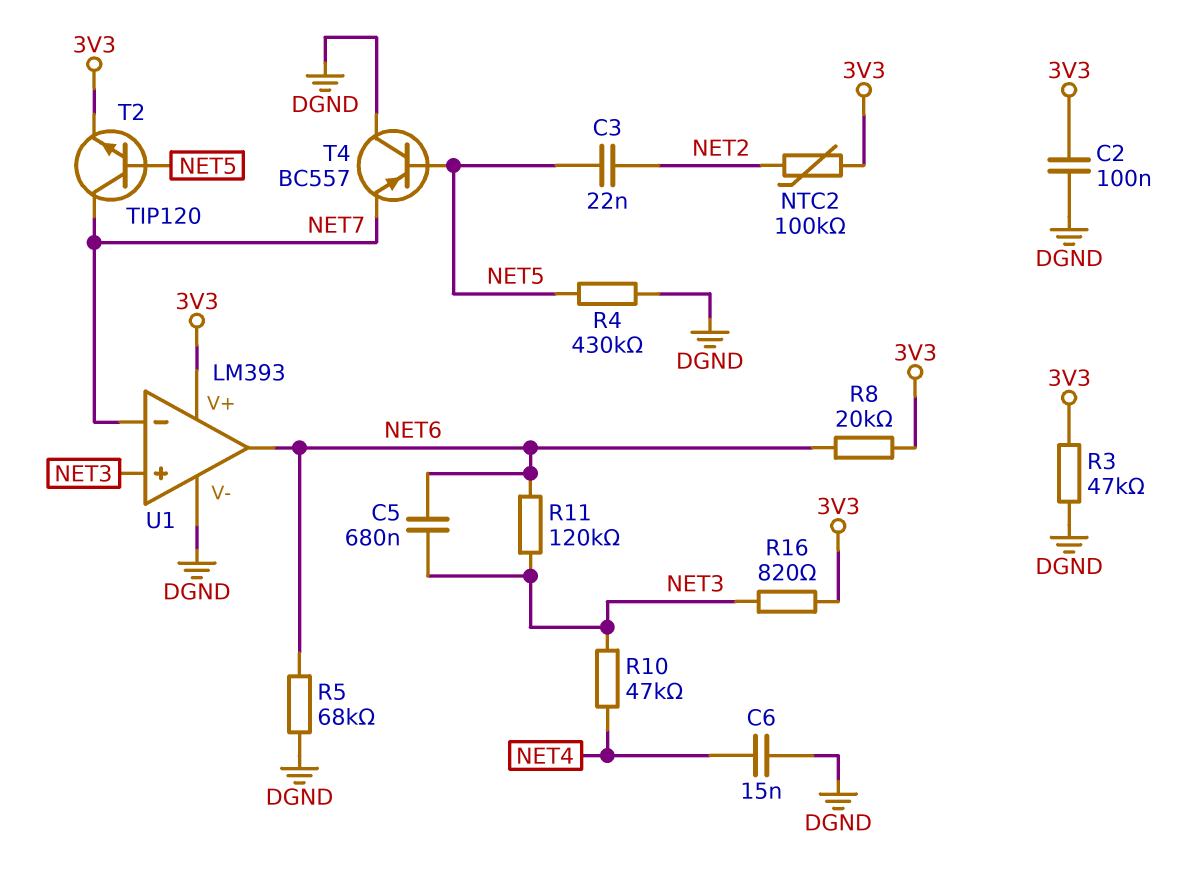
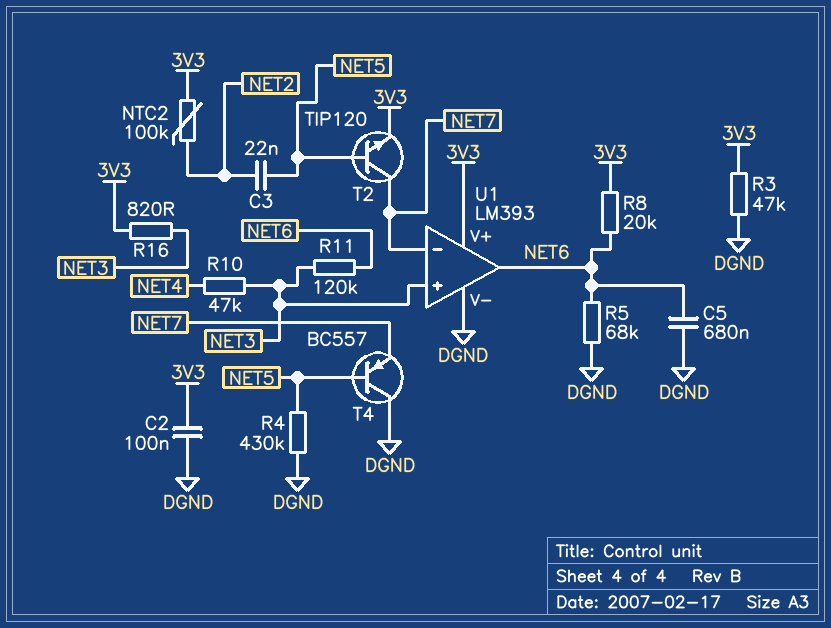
C5: 680nF (NET3, NET6) -> 680nF (DGND, NET6)
C6: 15nF (DGND, NET4) -> none

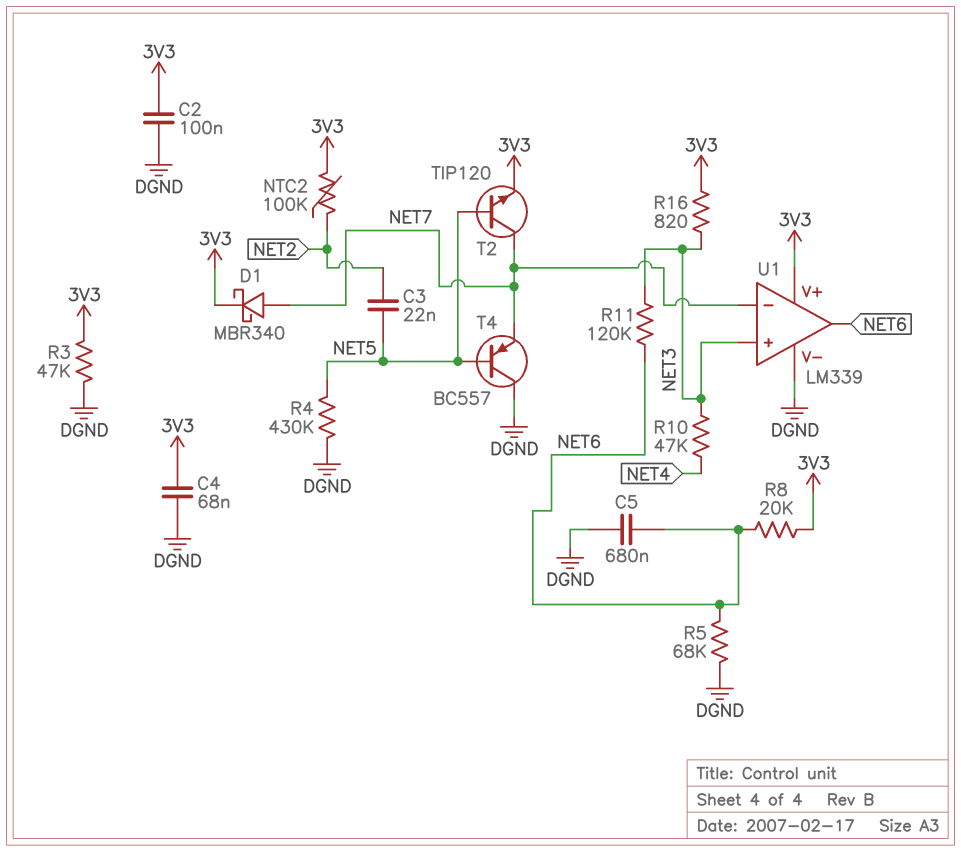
C4: none -> 68nF (3V3, DGND)
D1: none -> schottky MBR340 (A NET7, K 3V3)
U1: LM393 -> LM339

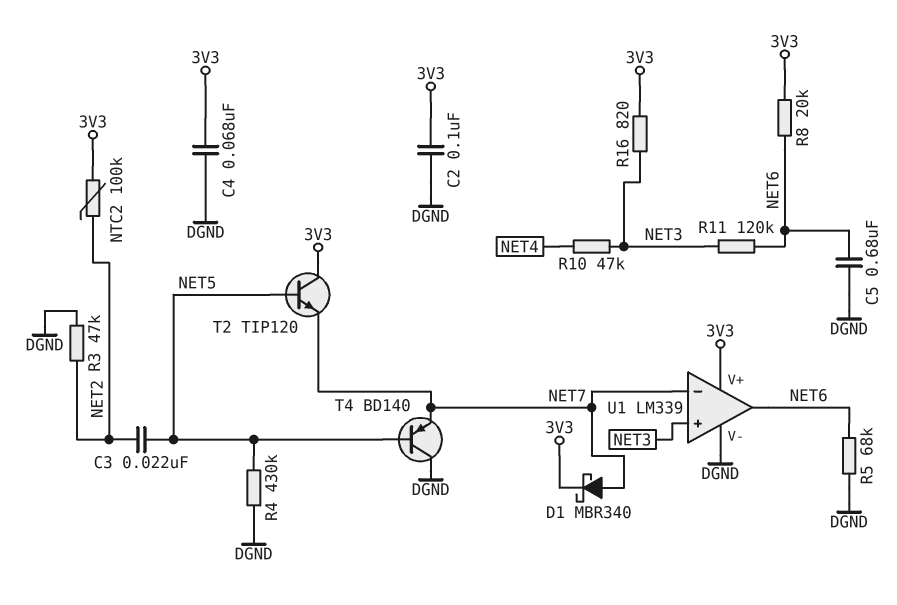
R3: 47k (3V3, DGND) -> 47k (DGND, NET2)
T2: NPN TIP120 (B NET5, C NET7, E 3V3) -> NPN TIP120 (B NET5, C 3V3, E NET7)
T4: PNP BC557 (B NET5, C DGND, E NET7) -> PNP BD140 (B NET5, C DGND, E NET7)

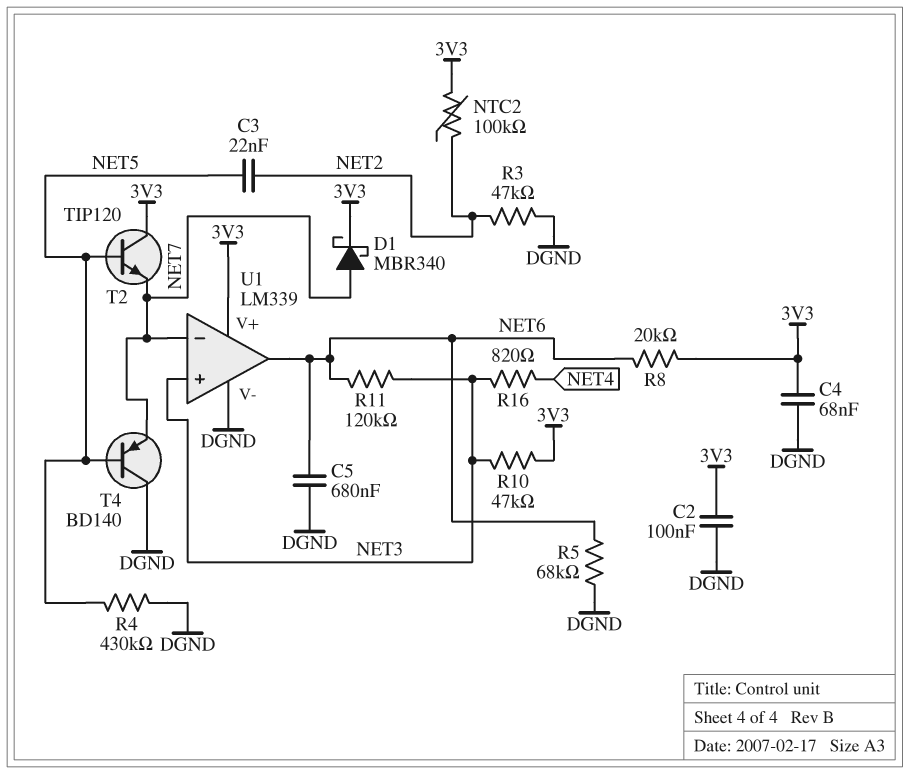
R10: 47k (NET3, NET4) -> 47k (3V3, NET3)
R16: 820 (3V3, NET3) -> 820 (NET3, NET4)

